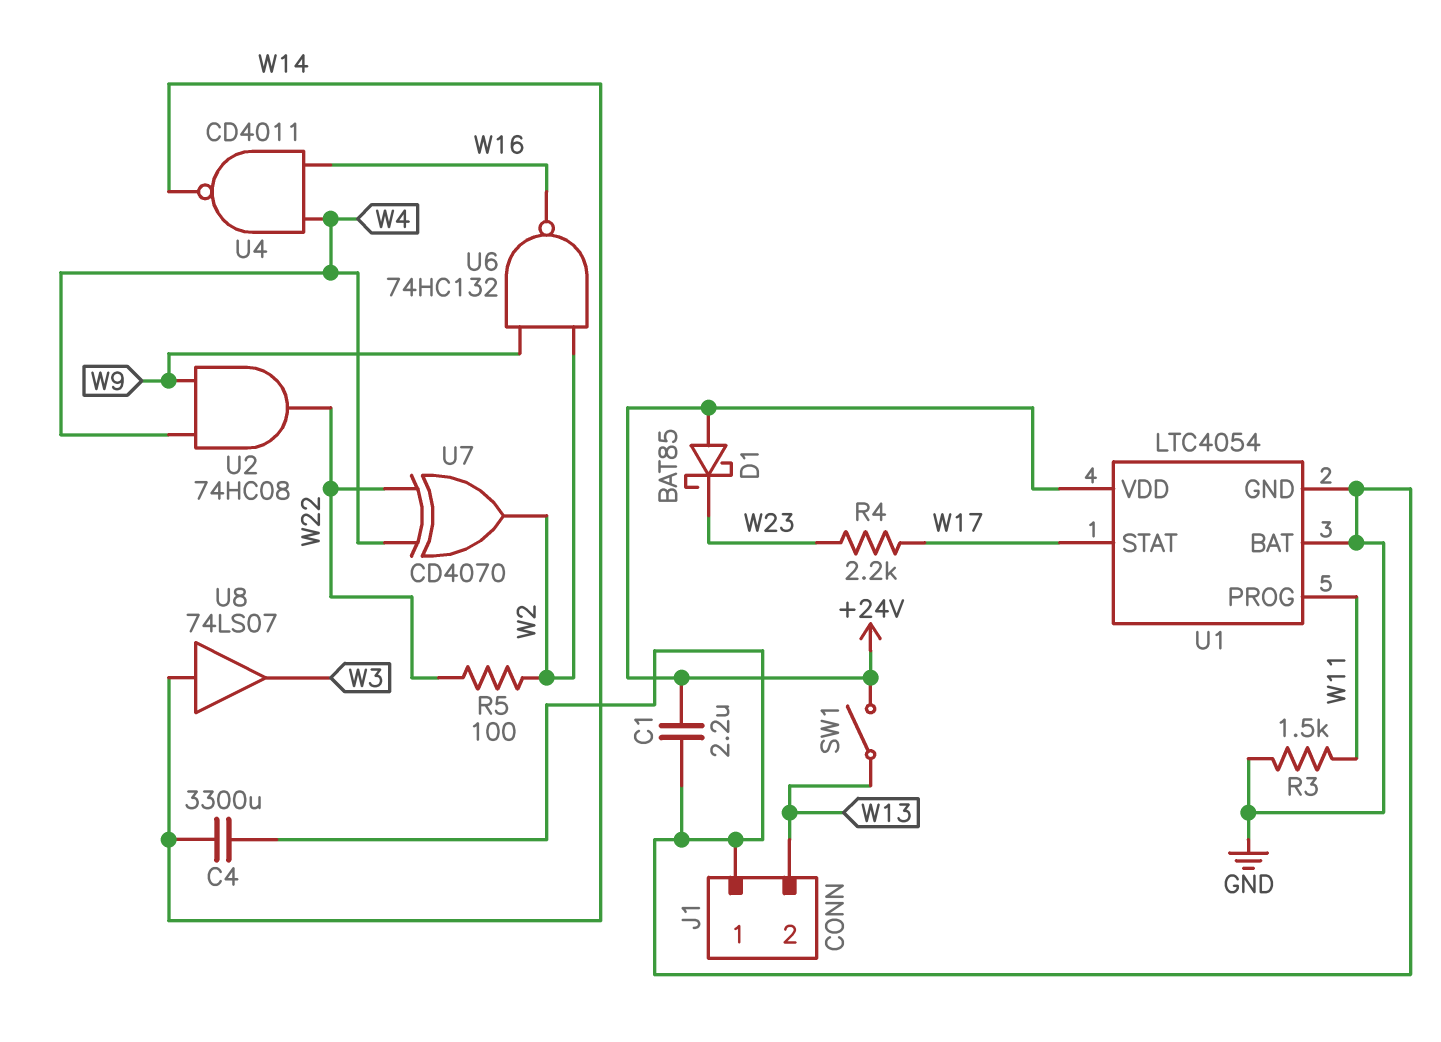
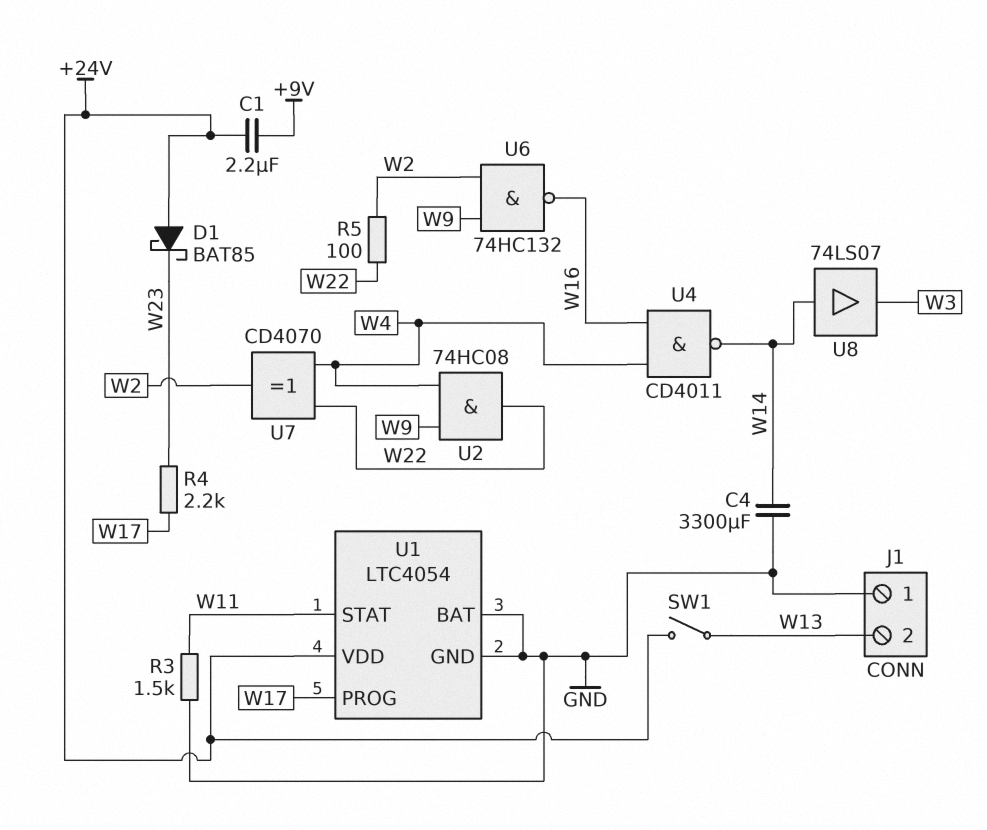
C1: 2.2uF (+24V, GND) -> 2.2uF (+9V, +24V)
U1 pin PROG: W11 -> W17
U1 pin STAT: W17 -> W11

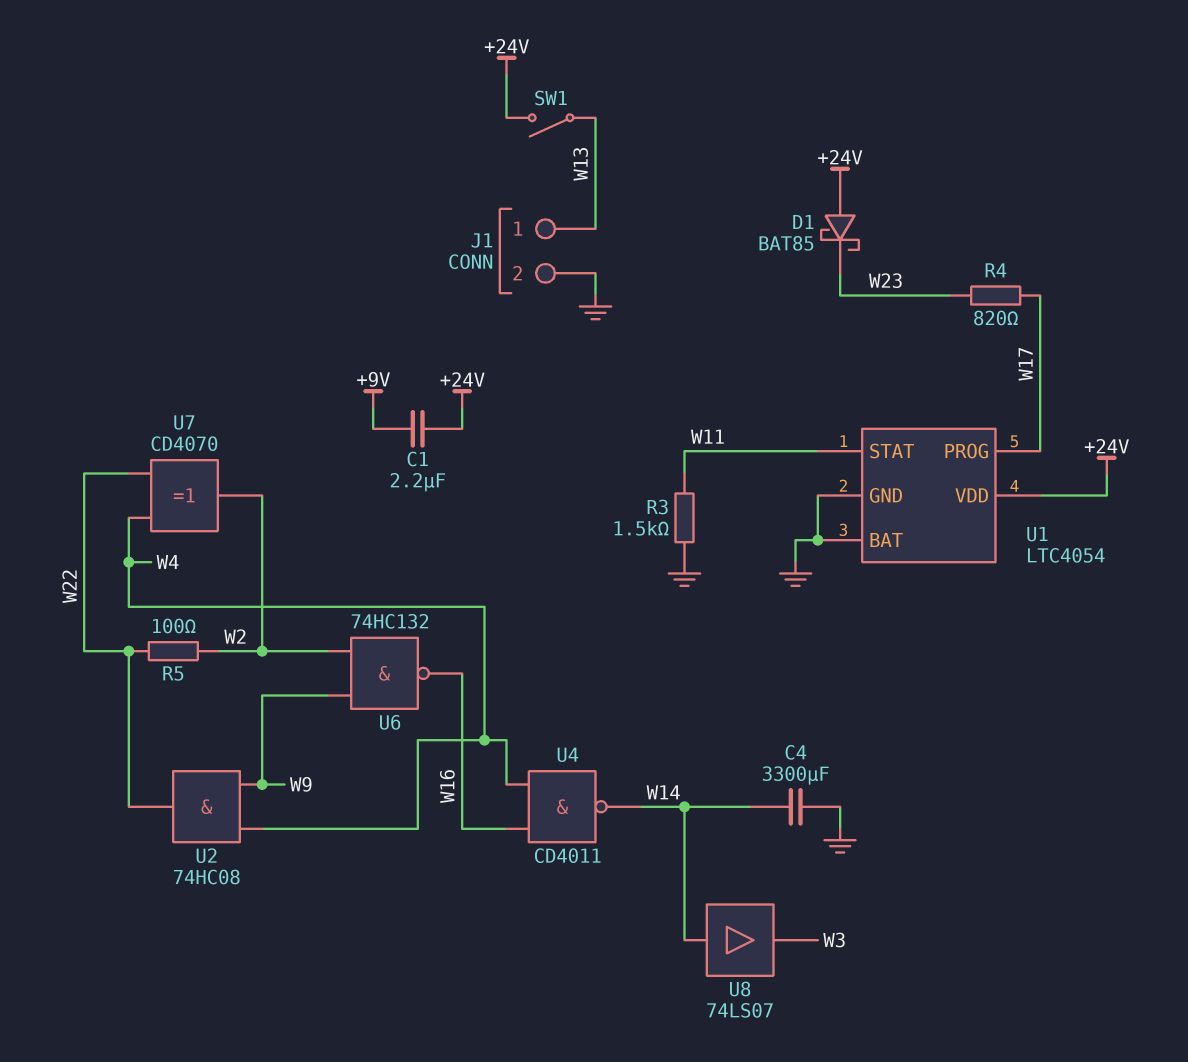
J1 pin 1: GND -> W13
J1 pin 2: W13 -> GND
R4: 2.2k (W17, W23) -> 820 (W17, W23)

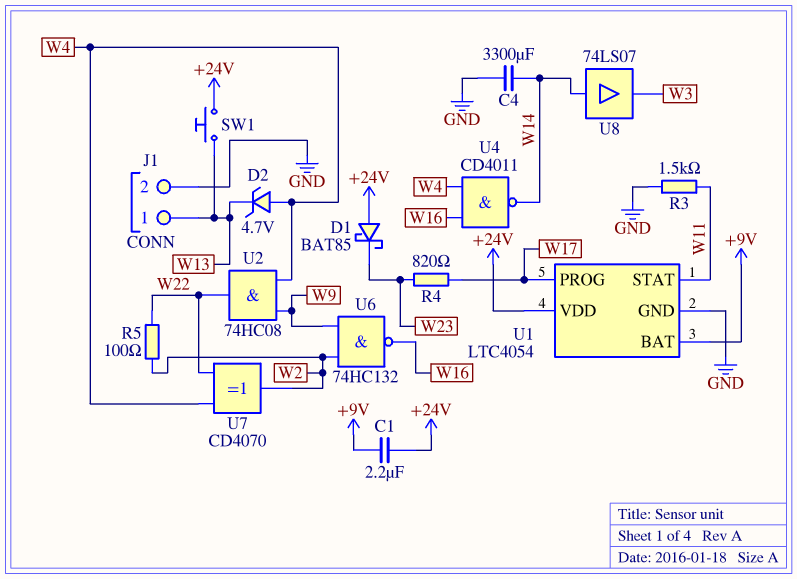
D2: none -> zener 4.7V (A W4, K W13)
SW1: switch (+24V, W13) -> button (+24V, W13)
U1 pin BAT: GND -> +9V

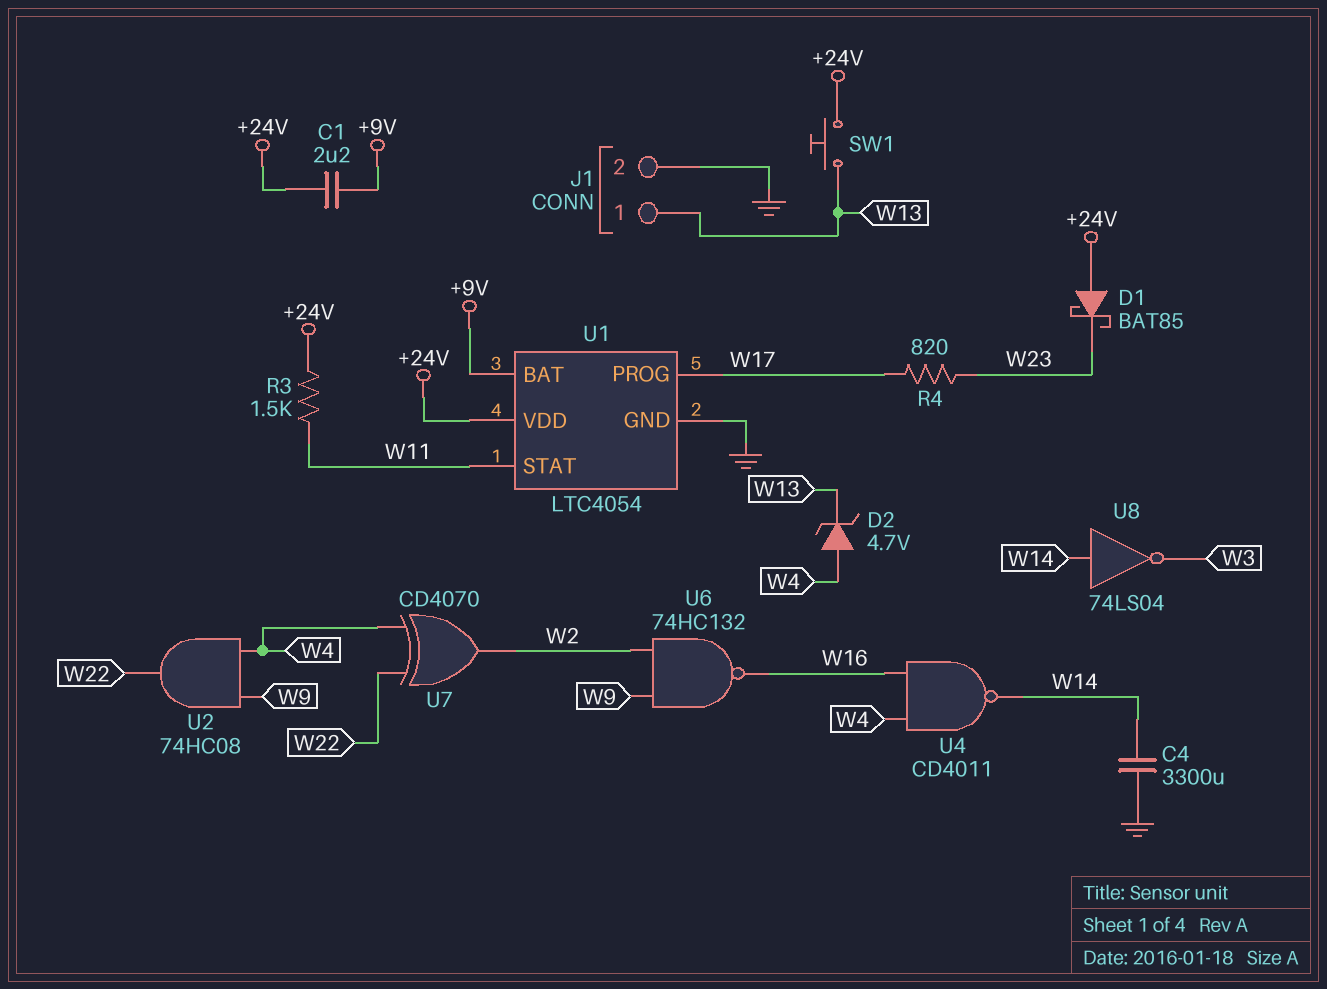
R3: 1.5k (GND, W11) -> 1.5k (+24V, W11)
R5: 100 (W2, W22) -> none
U8: buffer 74LS07 (in W14, out W3) -> NOT 74LS04 (in W14, out W3)

